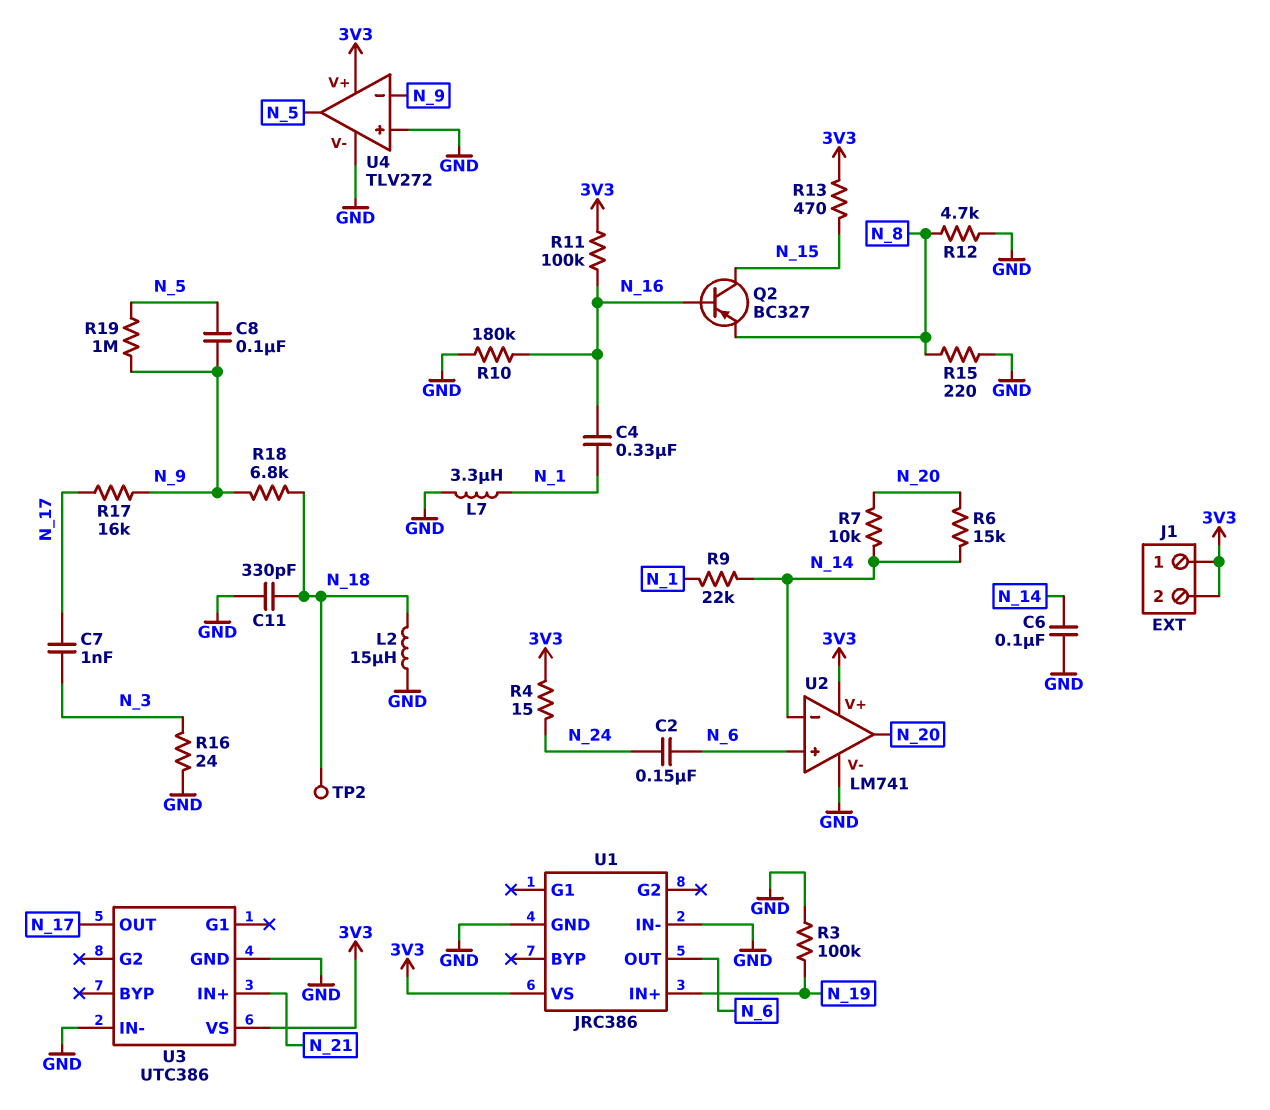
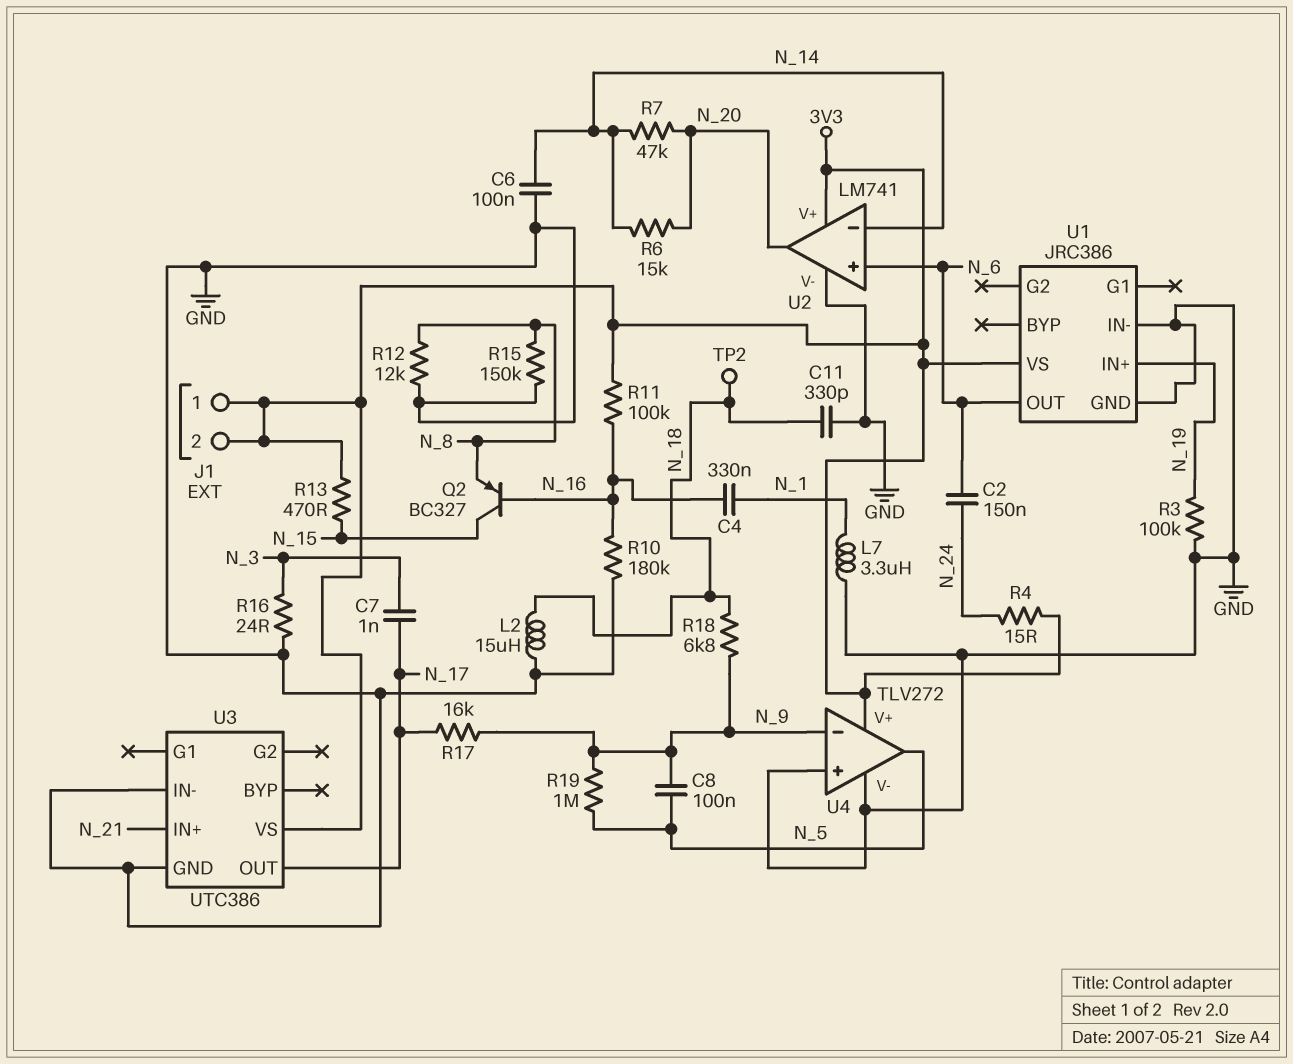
R7: 10k (N_14, N_20) -> 47k (N_14, N_20)
R9: 22k (N_1, N_14) -> none
R12: 4.7k (GND, N_8) -> 12k (GND, N_8)
R15: 220 (GND, N_8) -> 150k (GND, N_8)

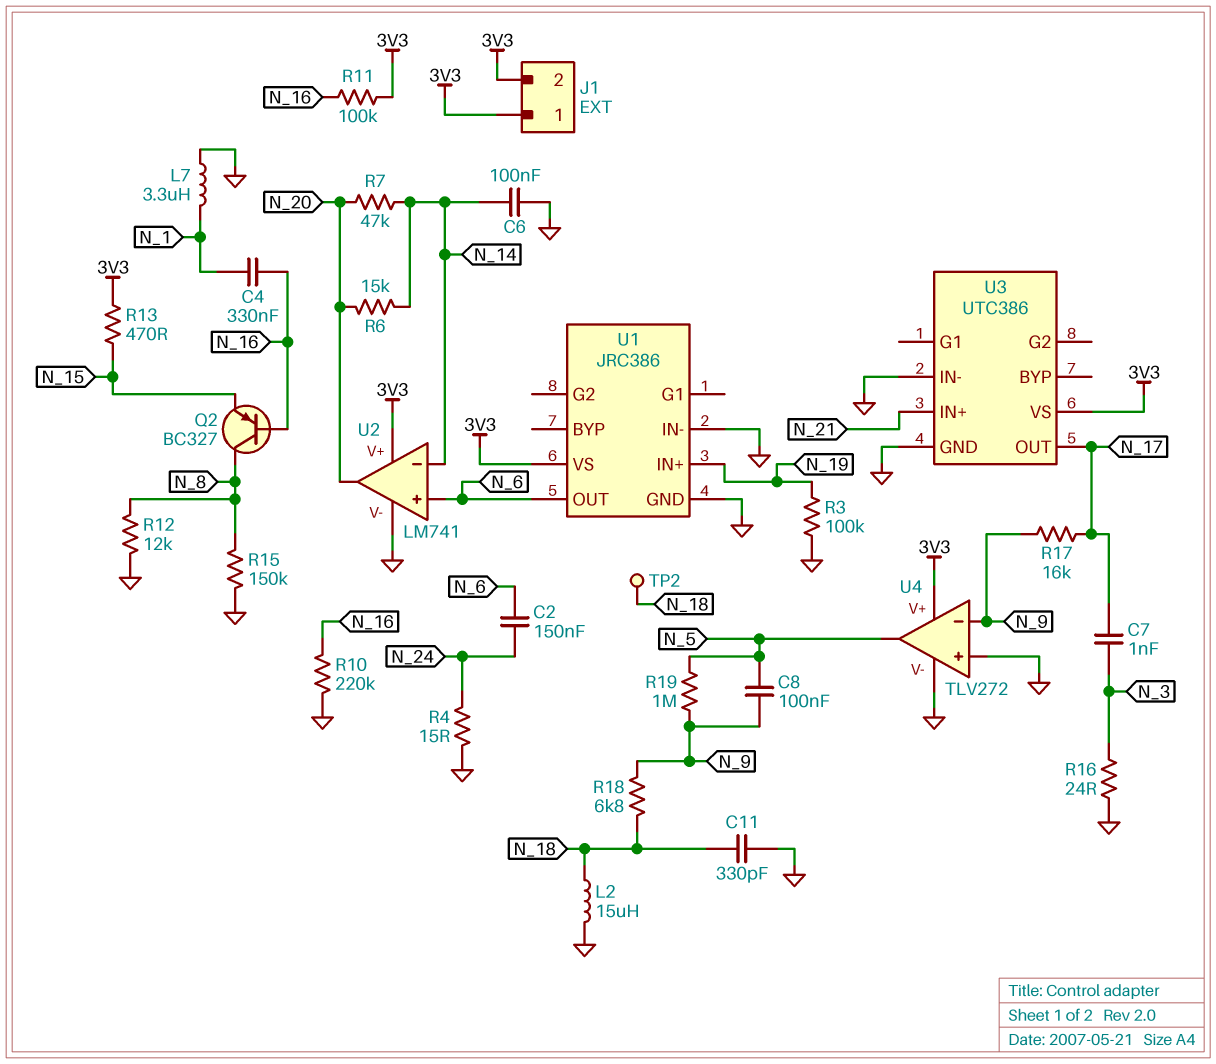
Q2: PNP BC327 (B N_16, C N_15, E N_8) -> PNP BC327 (B N_16, C N_8, E N_15)
R4: 15 (3V3, N_24) -> 15 (GND, N_24)
R10: 180k (GND, N_16) -> 220k (GND, N_16)

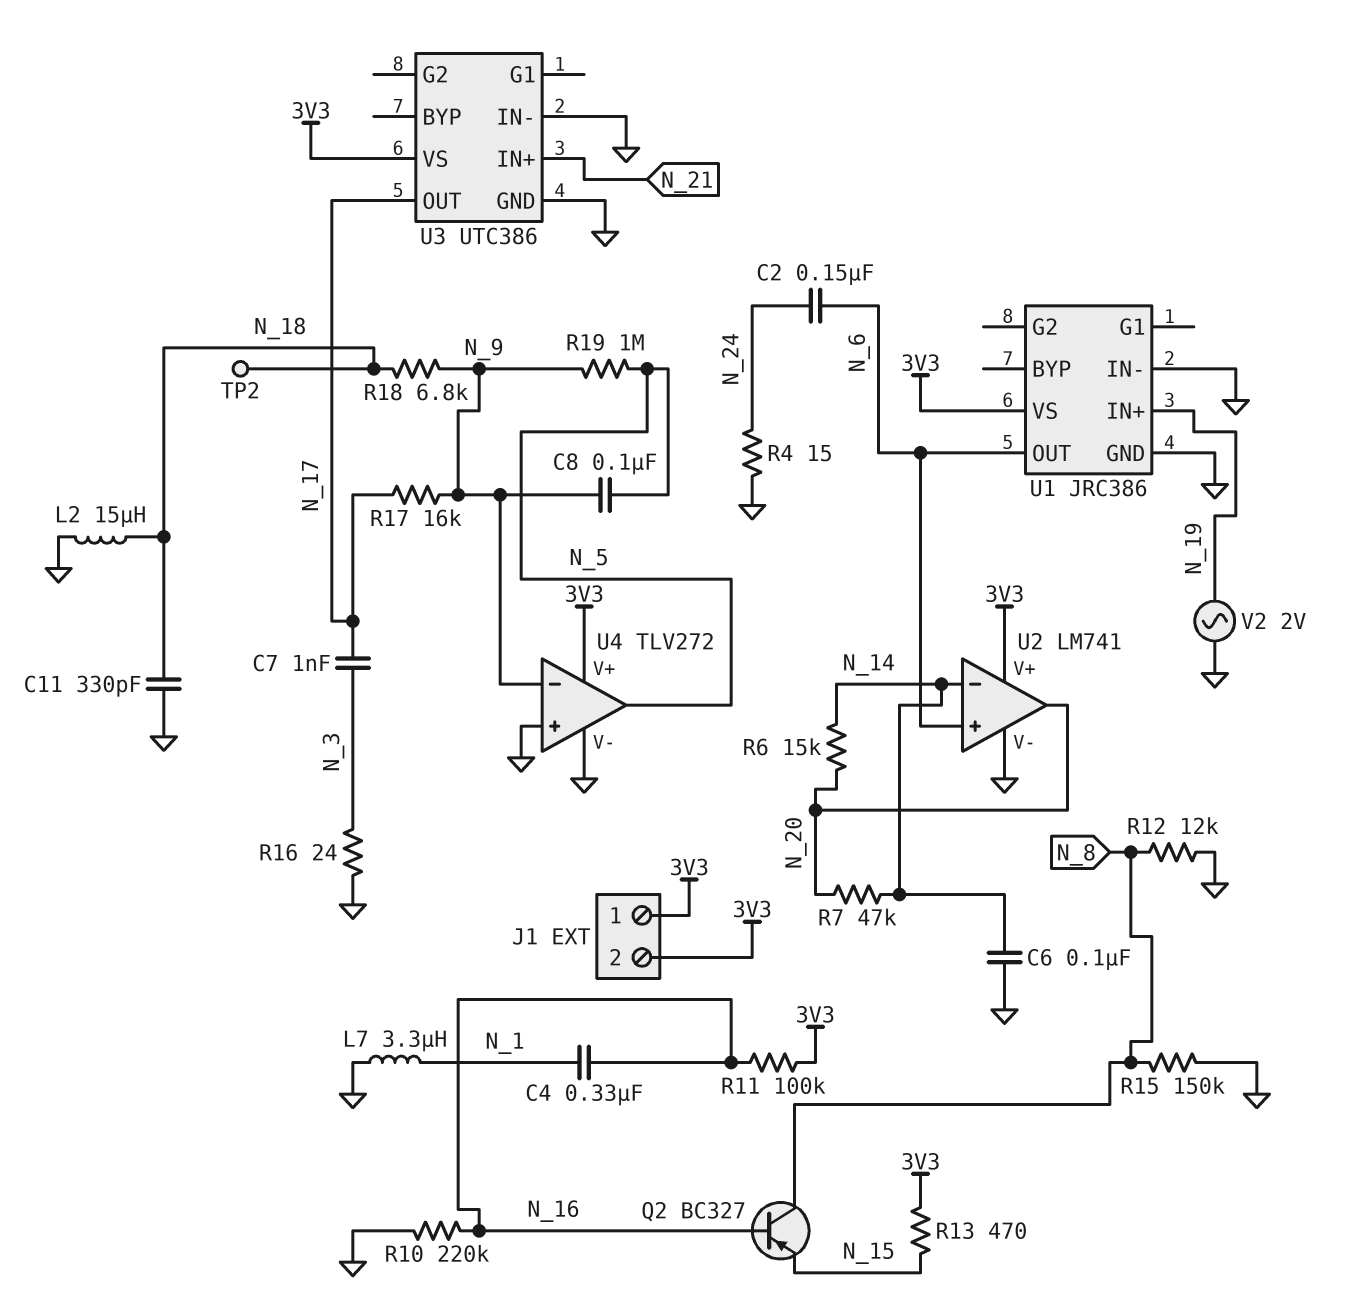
R3: 100k (GND, N_19) -> none
V2: none -> AC 2V (GND, N_19)

